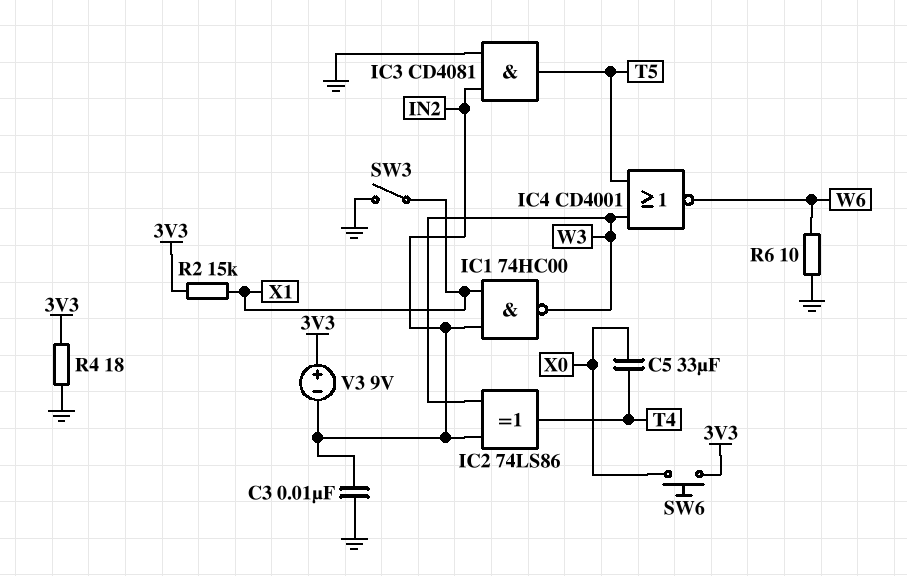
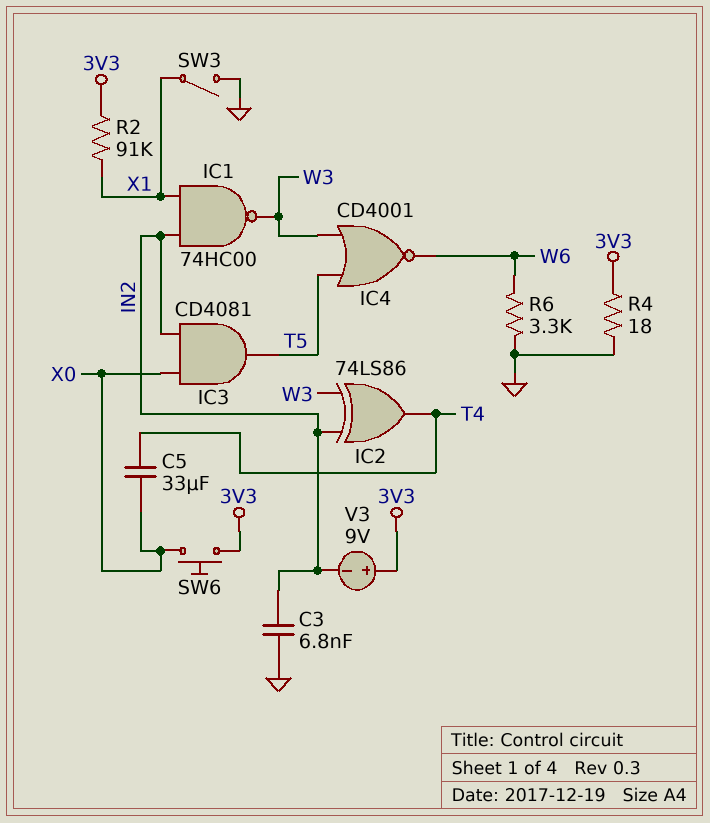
C3: 10nF (GND, IN2) -> 6.8nF (GND, IN2)
IC3: AND CD4081 (in GND, in IN2, out T5) -> AND CD4081 (in IN2, in X0, out T5)
R2: 15k (3V3, X1) -> 91k (3V3, X1)
R6: 10 (GND, W6) -> 3.3k (GND, W6)

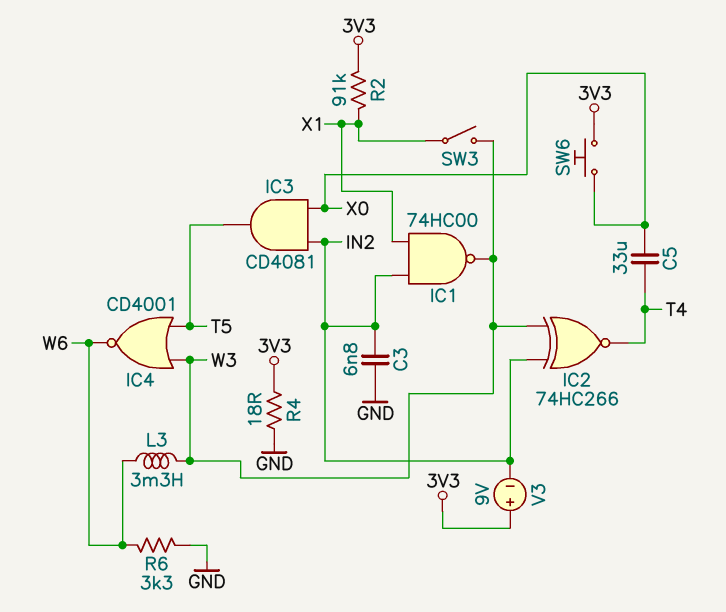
IC2: XOR 74LS86 (in IN2, in W3, out T4) -> XNOR 74HC266 (in IN2, in W3, out T4)
L3: none -> 3.3mH (W3, W6)
SW3: switch (GND, X1) -> switch (W3, X1)

